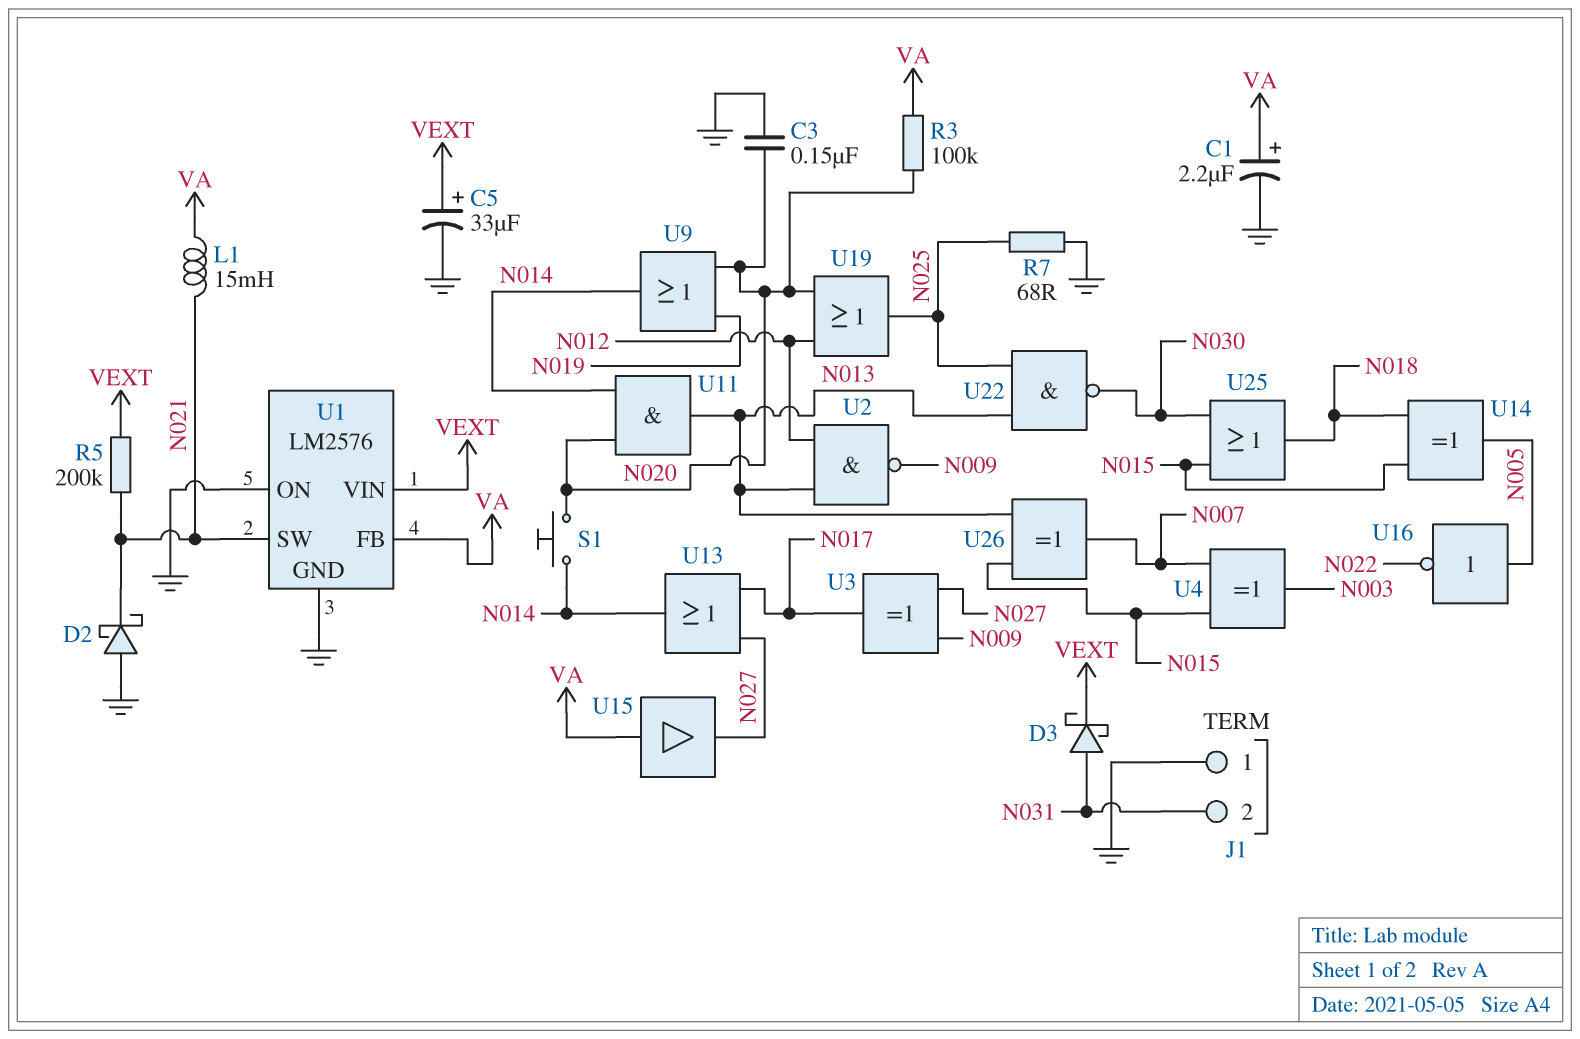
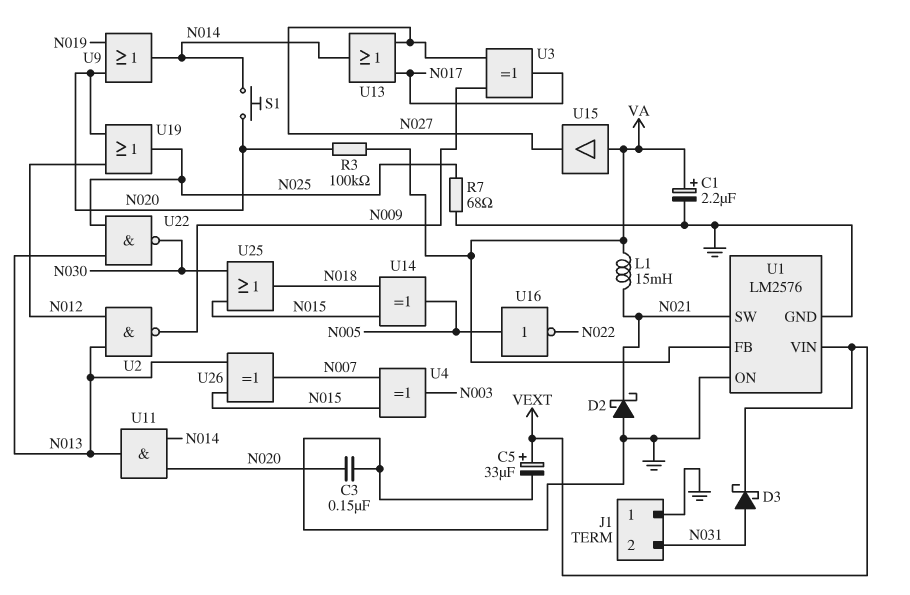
R5: 200k (N021, VEXT) -> none

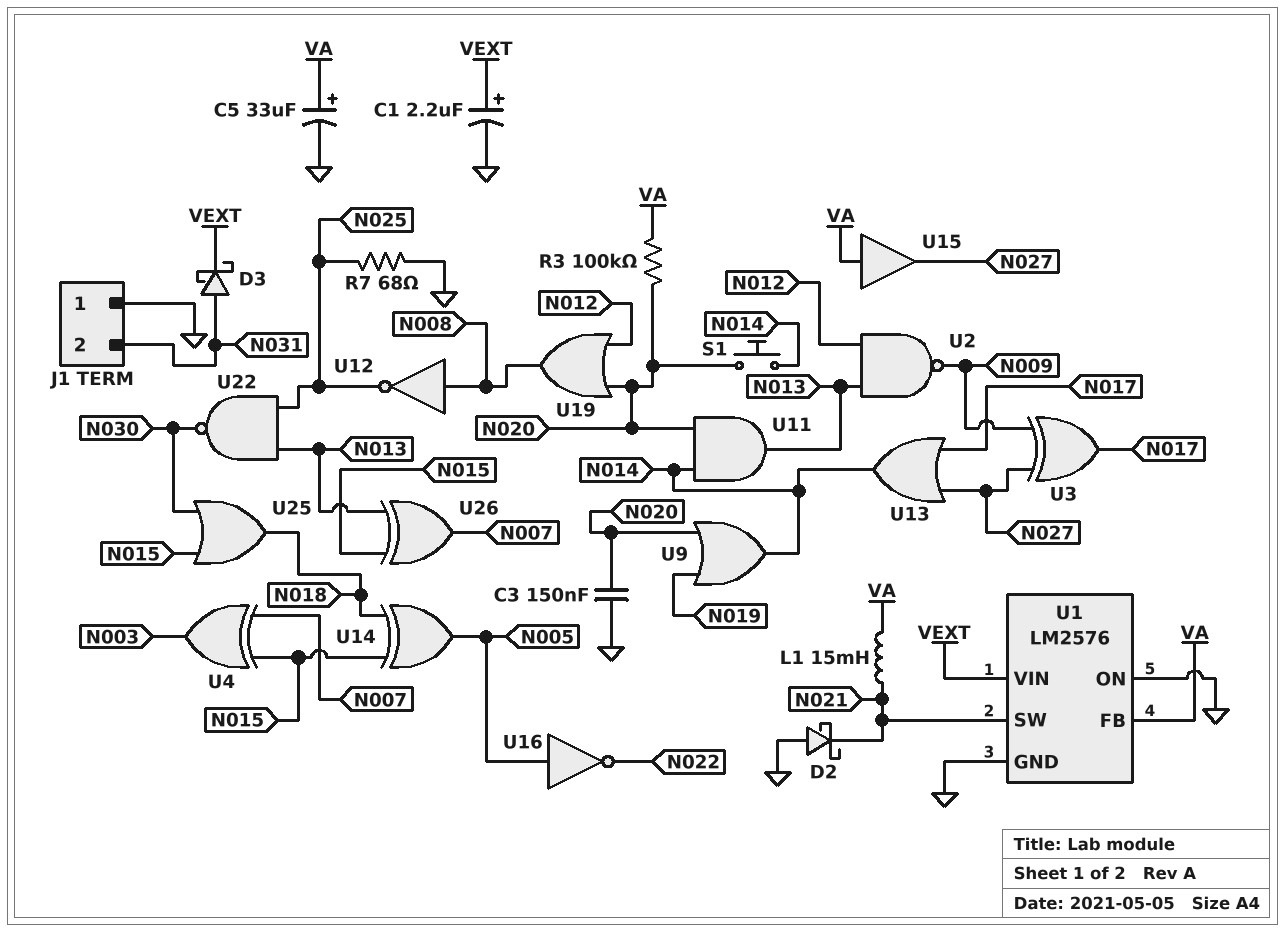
C1: 2.2uF (plus VA, minus GND) -> 2.2uF (plus VEXT, minus GND)
C5: 33uF (plus VEXT, minus GND) -> 33uF (plus VA, minus GND)
U12: none -> NOT (in N008, out N025)
U19: OR (in N012, in N020, out N025) -> OR (in N012, in N020, out N008)

